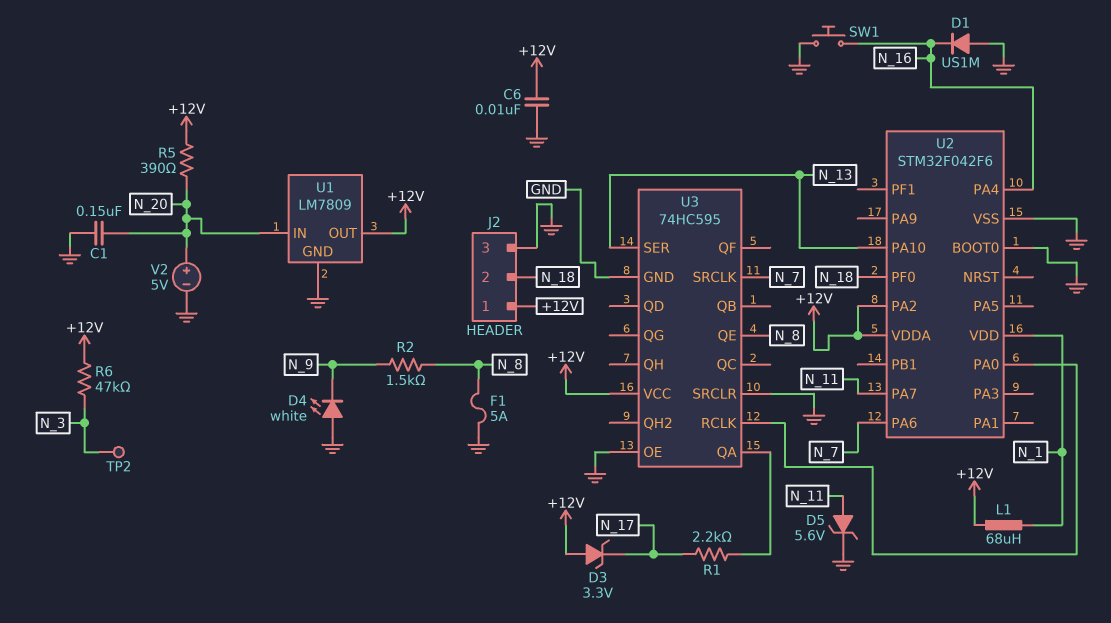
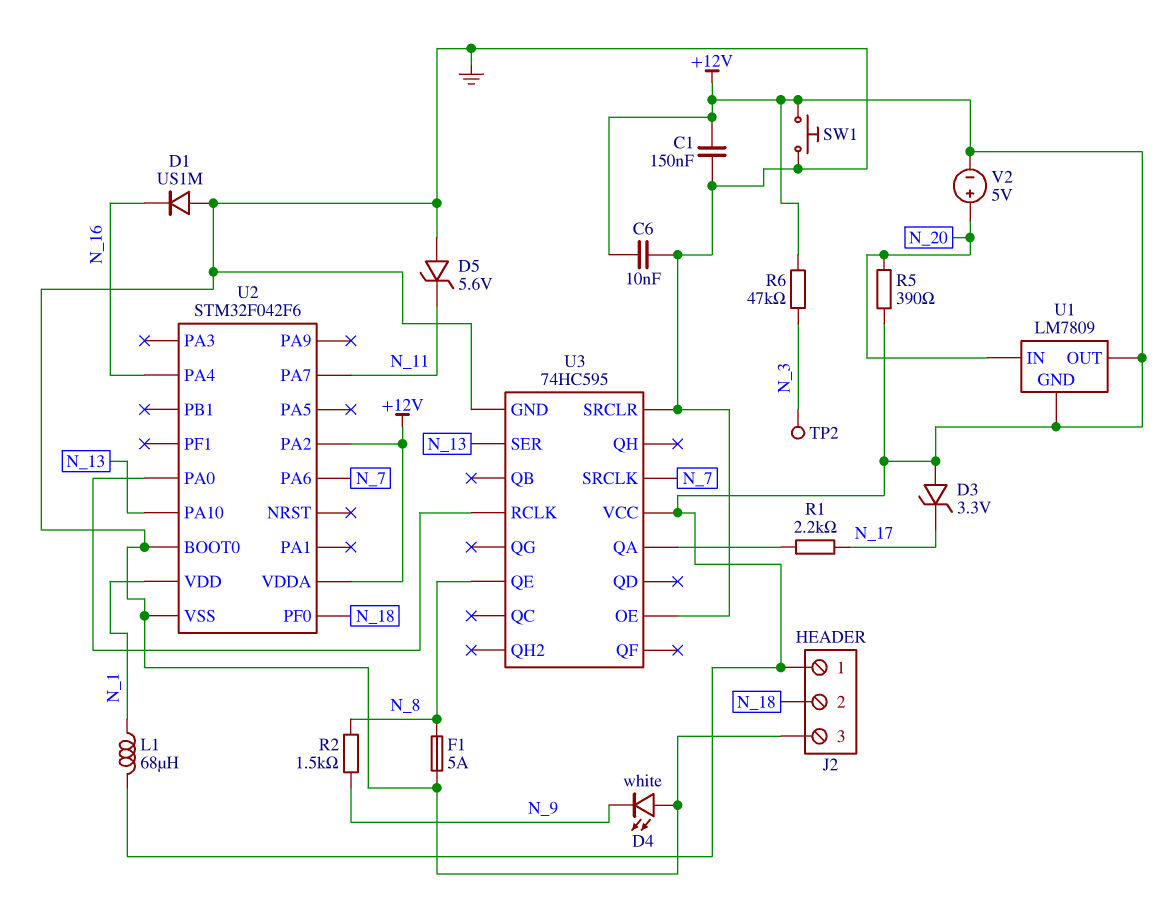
C1: 150nF (GND, N_20) -> 150nF (+12V, GND)
D5: zener 5.6V (A N_11, K GND) -> zener 5.6V (A GND, K N_11)
SW1: button (GND, N_16) -> button (+12V, GND)
U1 pin GND: GND -> +12V
V2: 5V (plus N_20, minus GND) -> 5V (plus N_20, minus +12V)

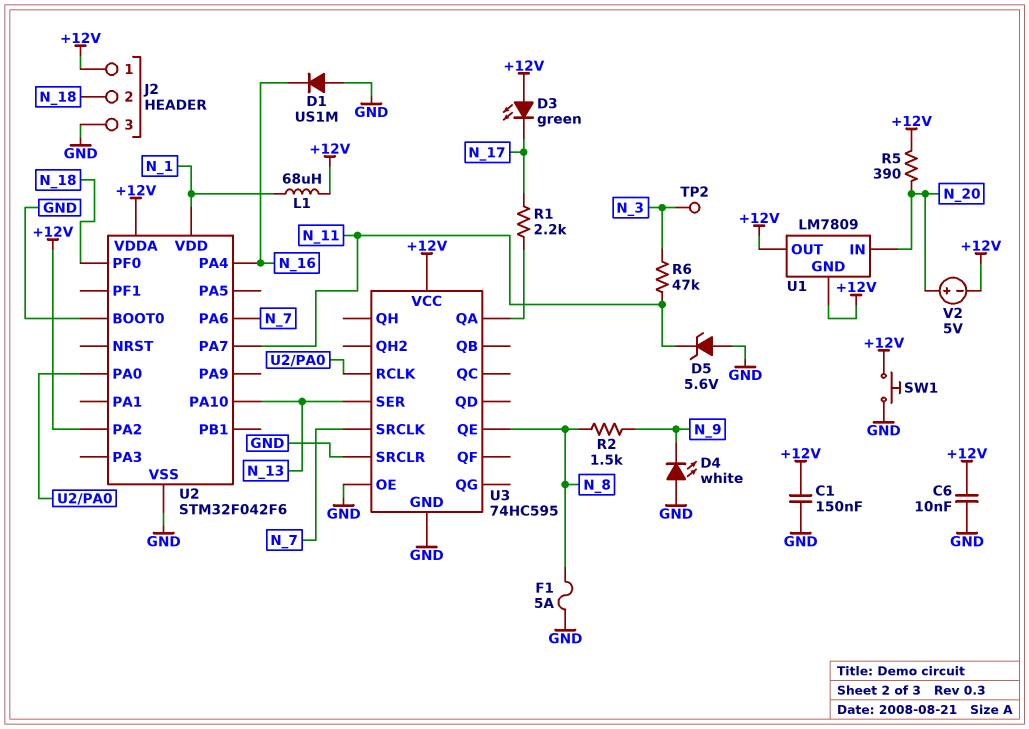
D3: zener 3.3V (A +12V, K N_17) -> LED green (A +12V, K N_17)
R6: 47k (+12V, N_3) -> 47k (N_3, N_11)

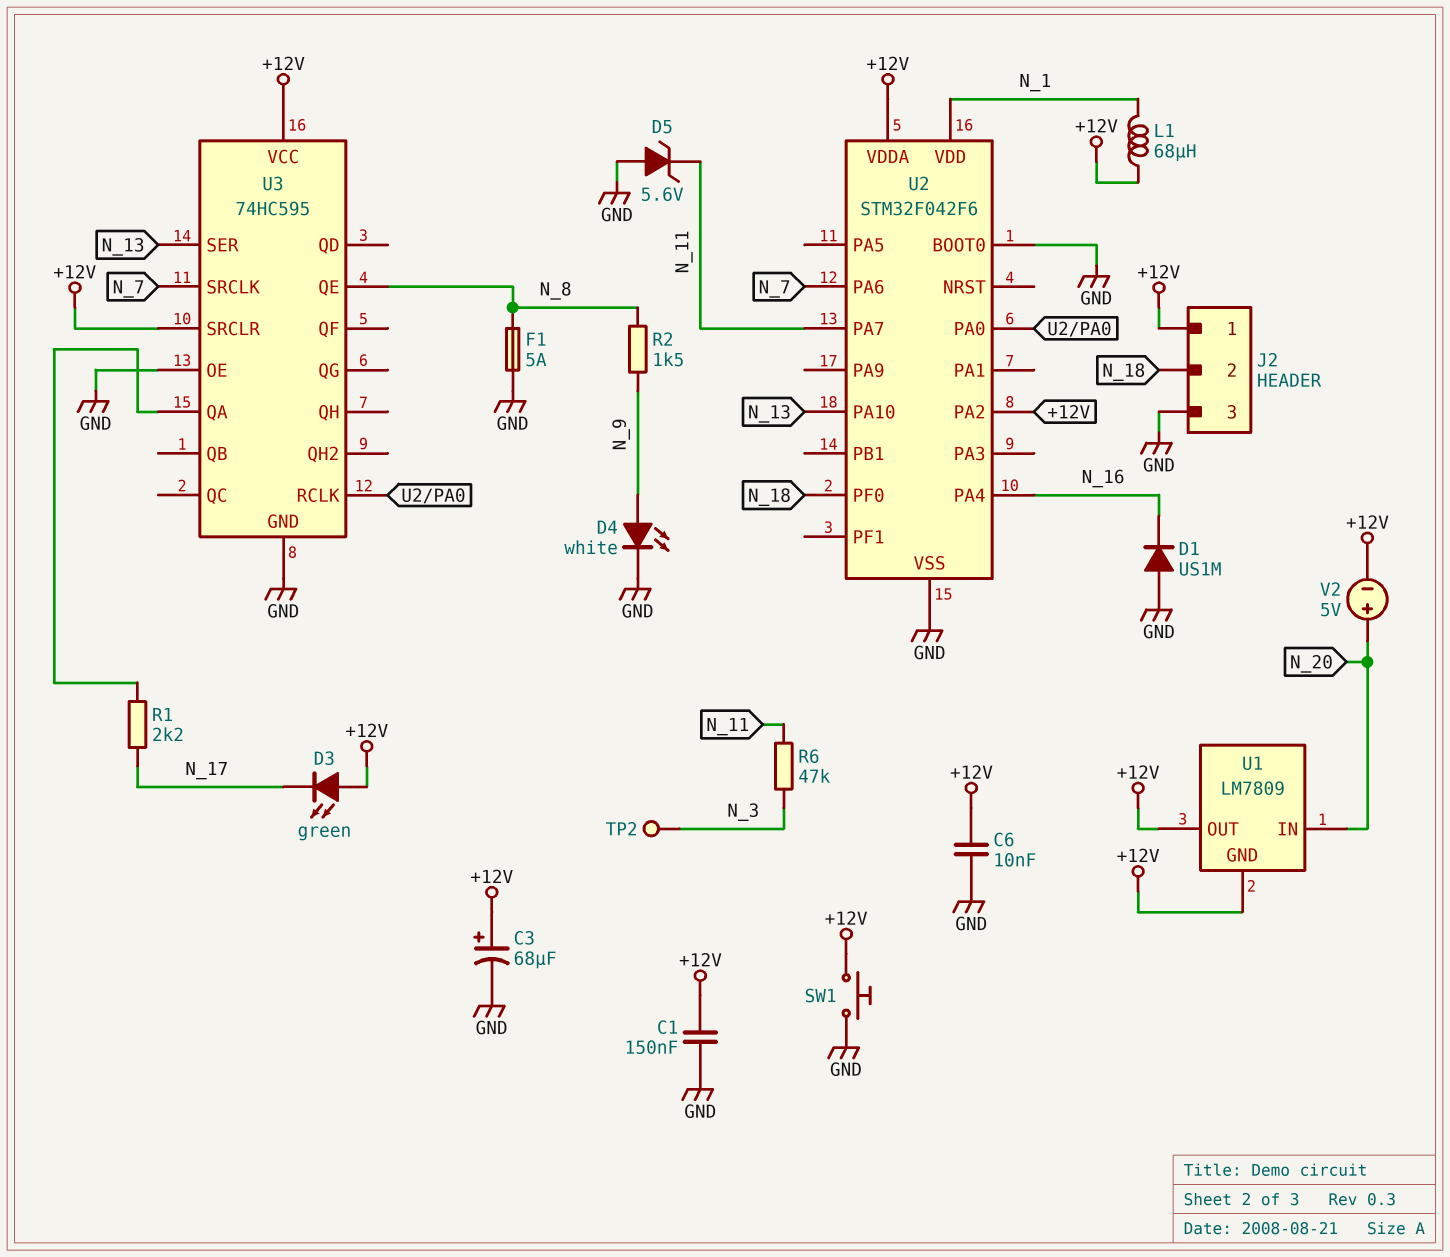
C3: none -> 68uF (plus +12V, minus GND)
D4: LED white (A GND, K N_9) -> LED white (A N_9, K GND)
R5: 390 (+12V, N_20) -> none
U3 pin SRCLR: GND -> +12V

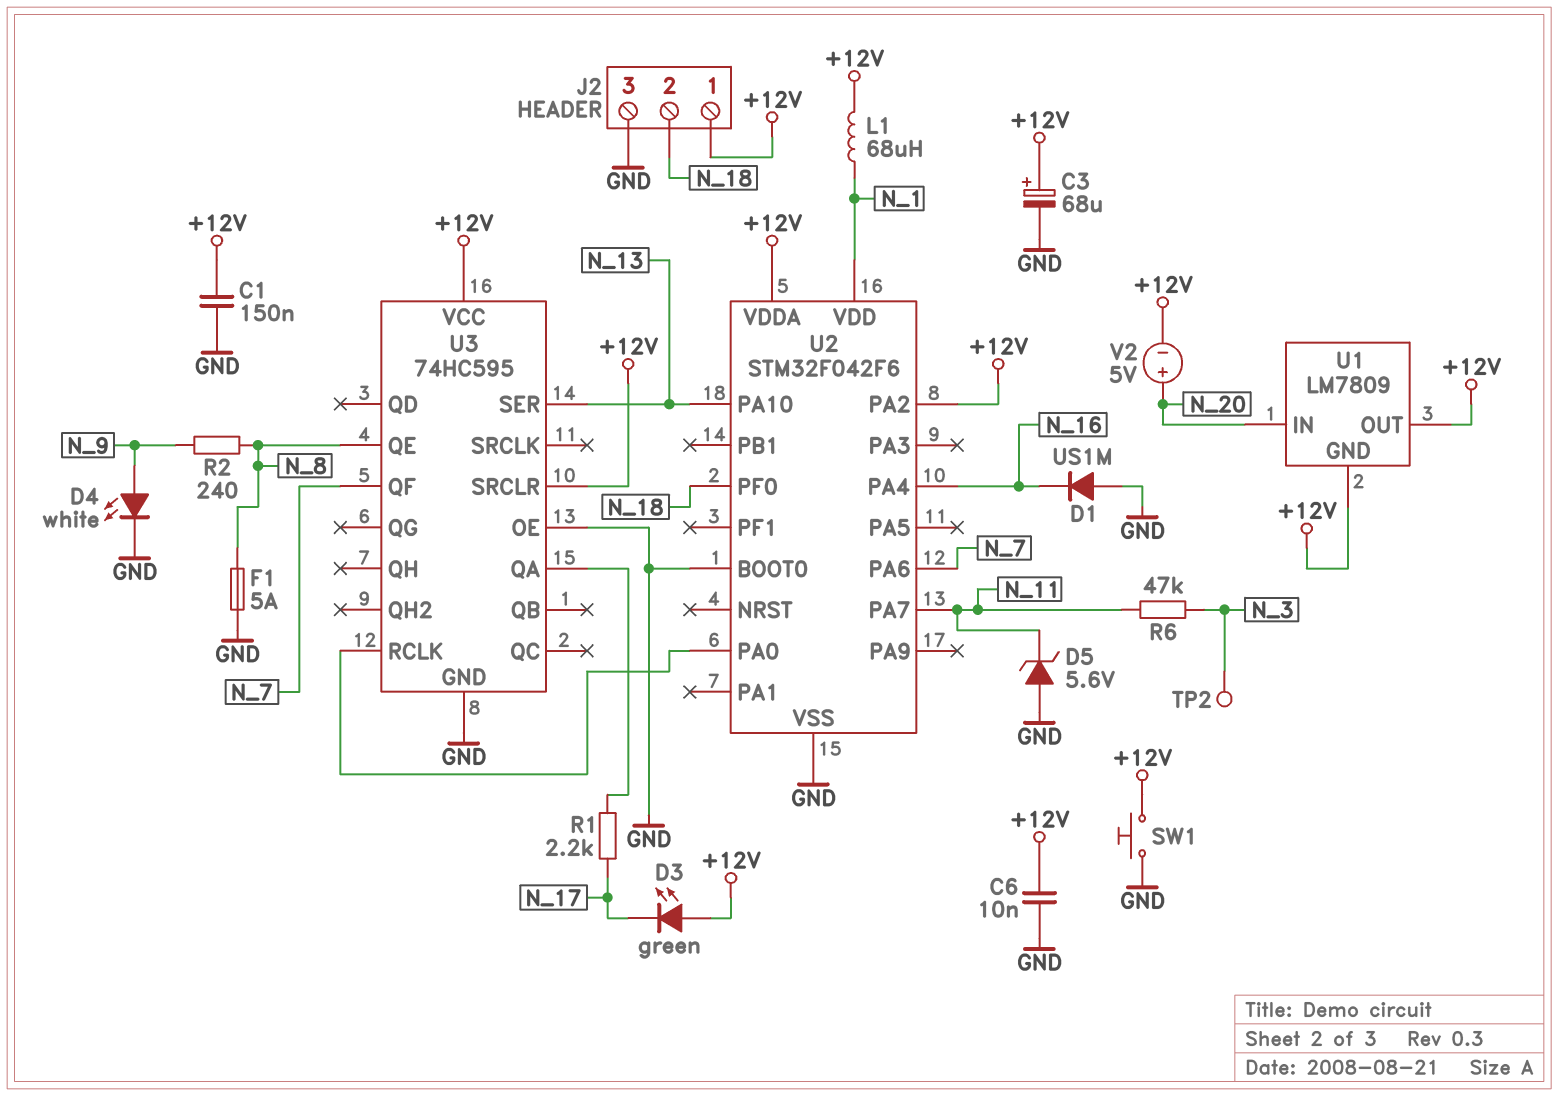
R2: 1.5k (N_8, N_9) -> 240 (N_8, N_9)
U3 pin QF: none -> N_7
U3 pin SRCLK: N_7 -> none

